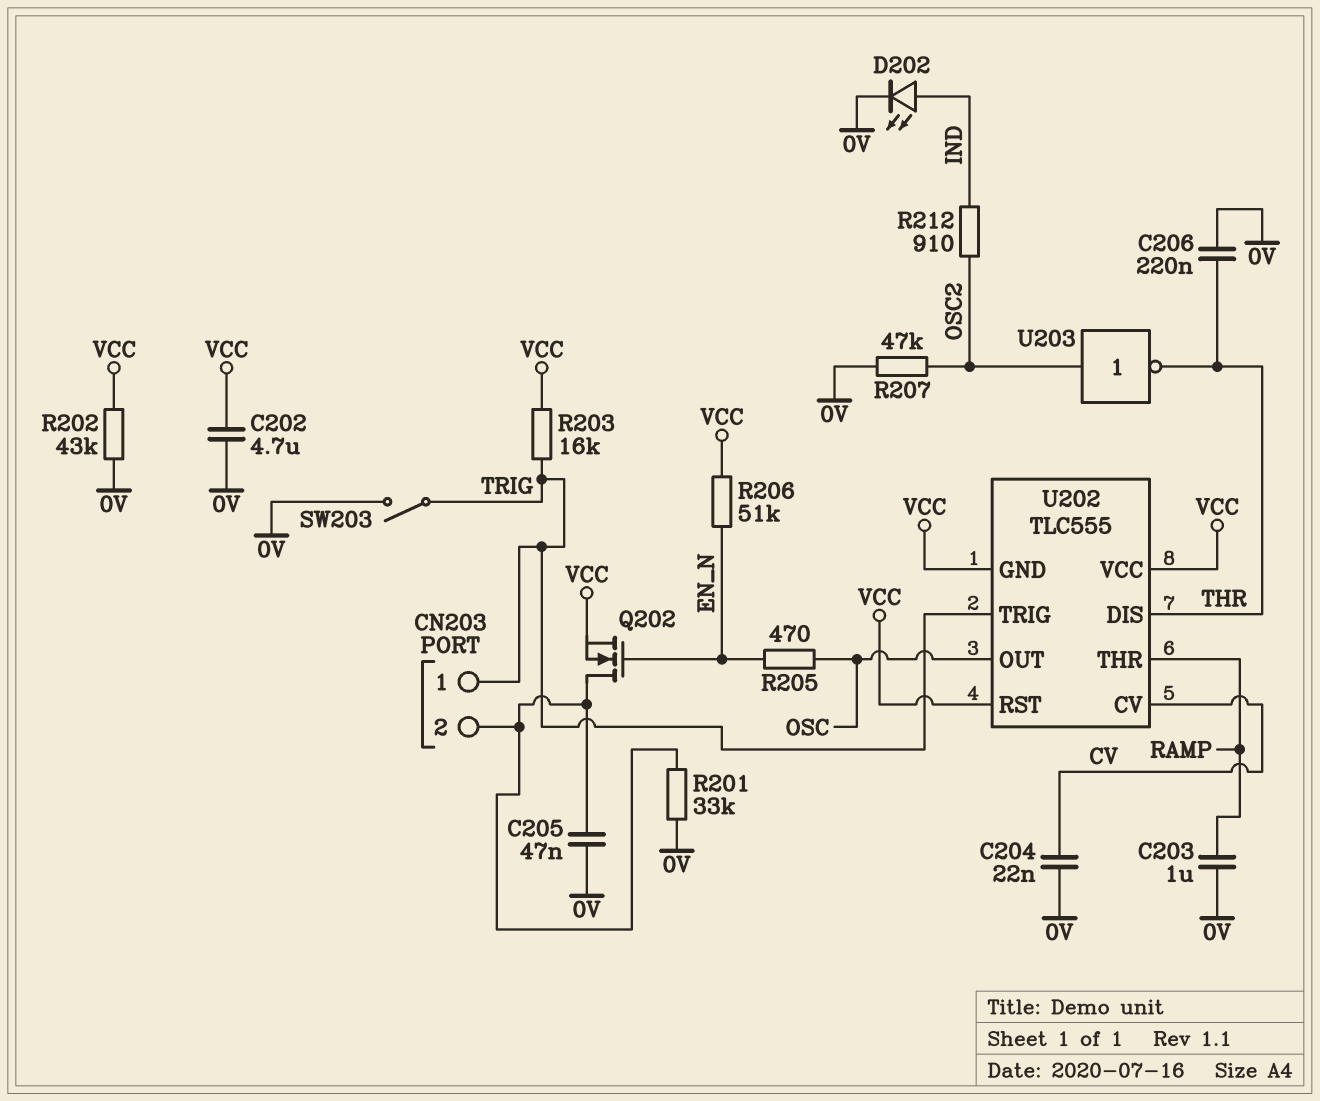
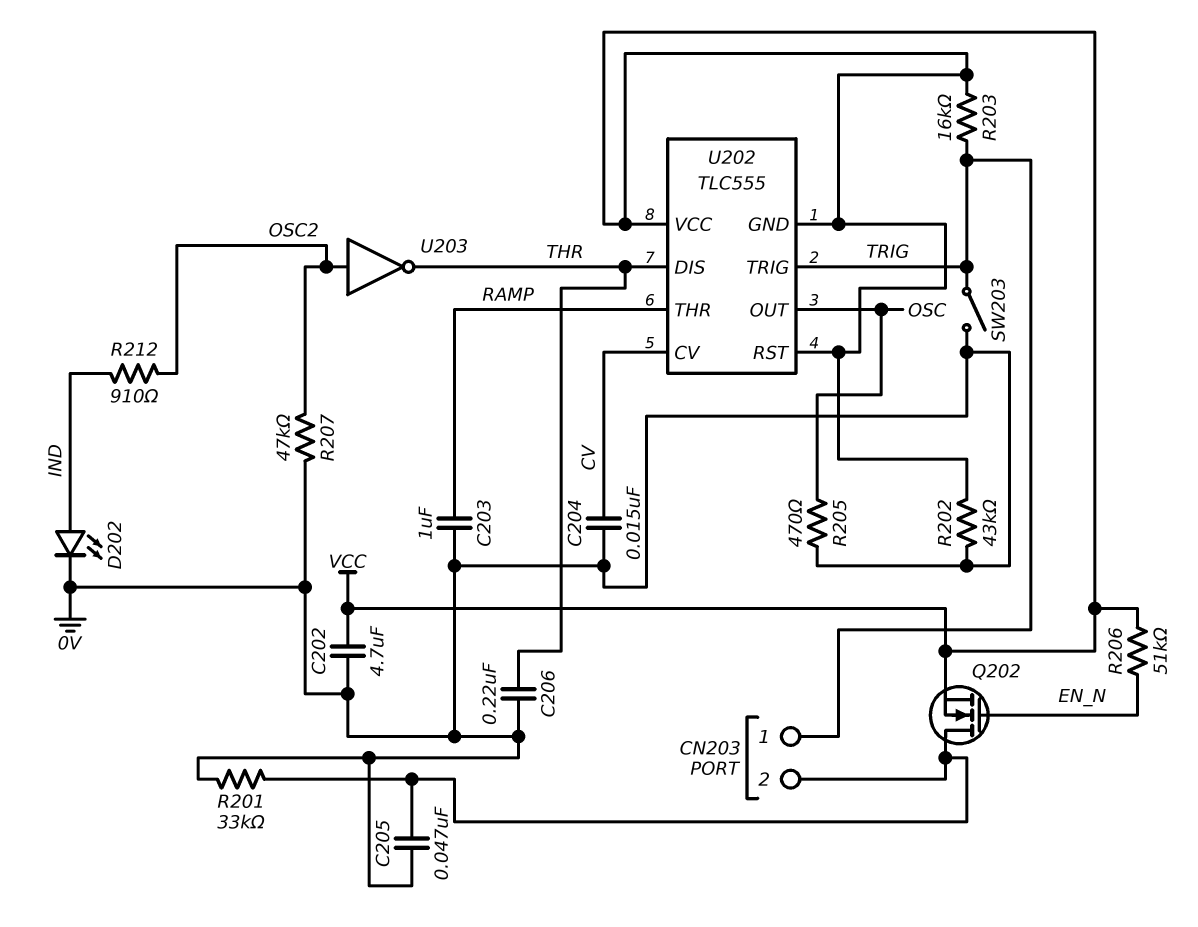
C204: 22nF (0V, CV) -> 15nF (0V, CV)
R205: 470 (EN_N, OSC) -> 470 (0V, OSC)

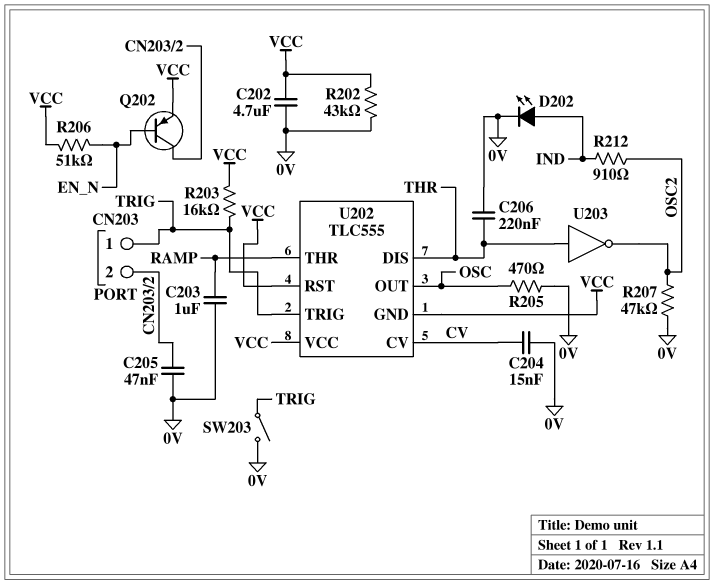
Q202: NMOS (G EN_N, D CN203/2, S VCC) -> PNP (B EN_N, C CN203/2, E VCC)
R201: 33k (0V, CN203/2) -> none
U203: NOT (in OSC2, out THR) -> NOT (in THR, out OSC2)

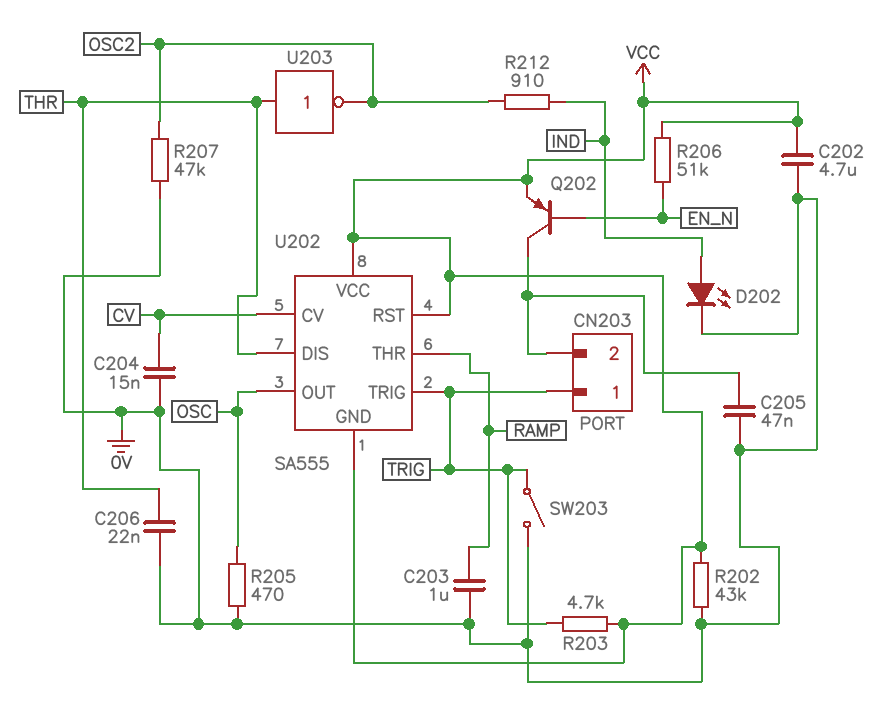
C206: 220nF (0V, THR) -> 22nF (0V, THR)
R203: 16k (TRIG, VCC) -> 4.7k (TRIG, VCC)
U202: TLC555 -> SA555

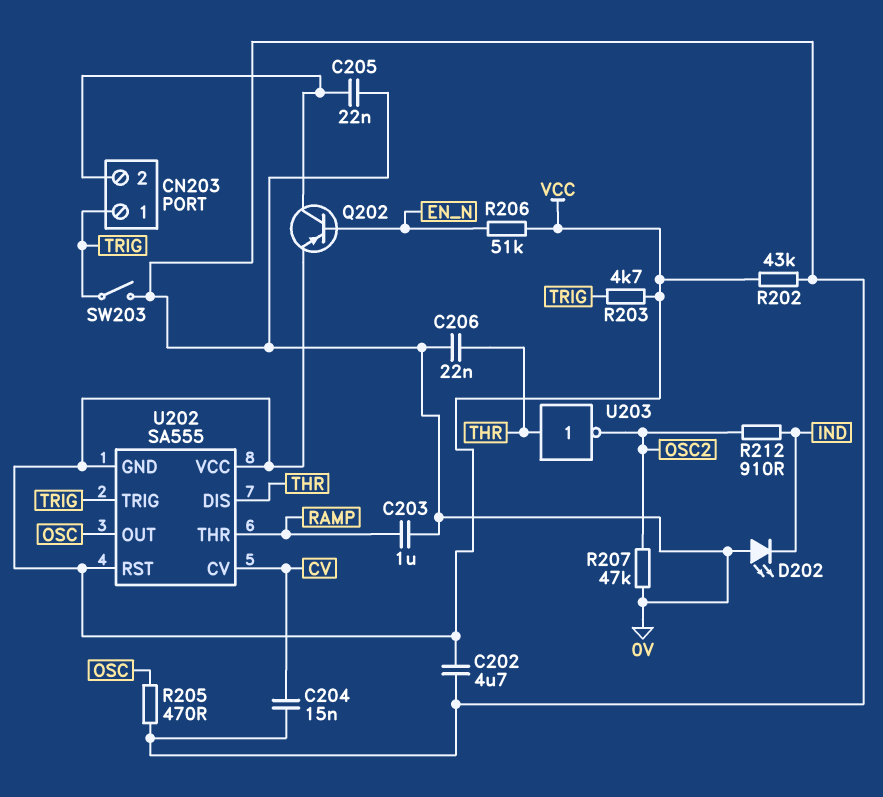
C205: 47nF (0V, CN203/2) -> 22nF (0V, CN203/2)
D202: LED (A IND, K 0V) -> LED (A 0V, K IND)

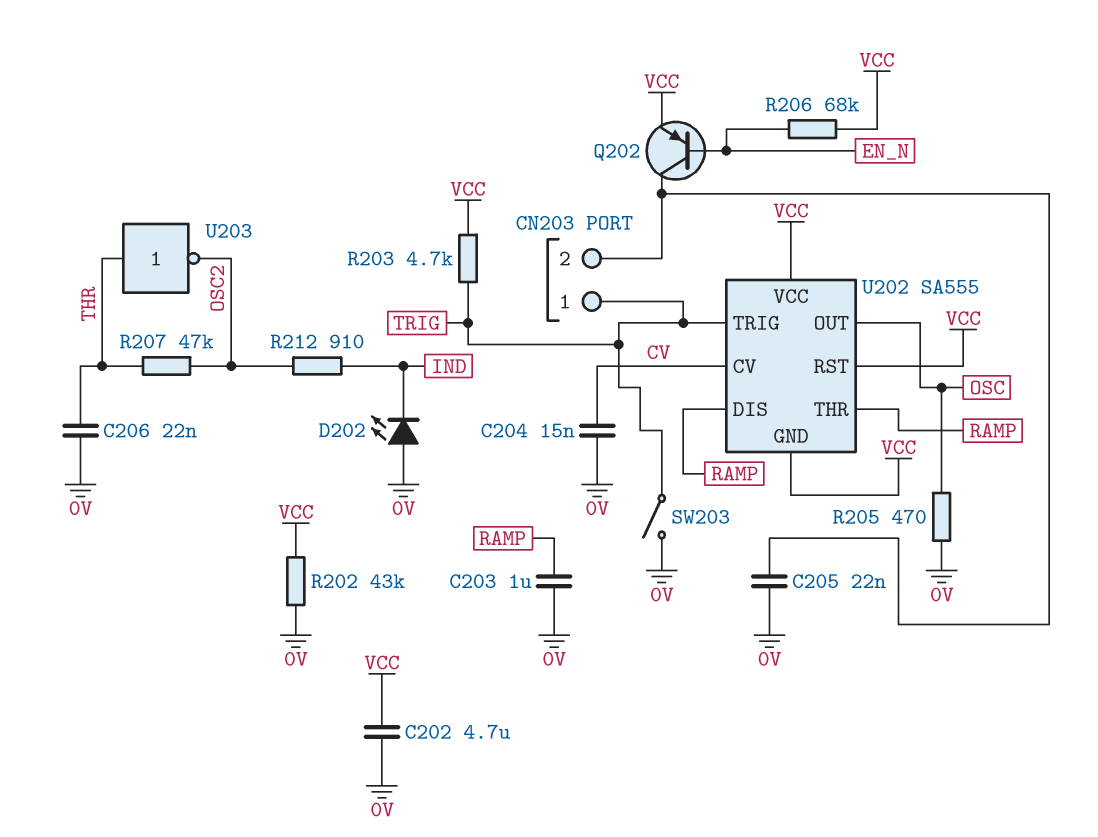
R206: 51k (EN_N, VCC) -> 68k (EN_N, VCC)
R207: 47k (0V, OSC2) -> 47k (OSC2, THR)
U202 pin DIS: THR -> RAMP

